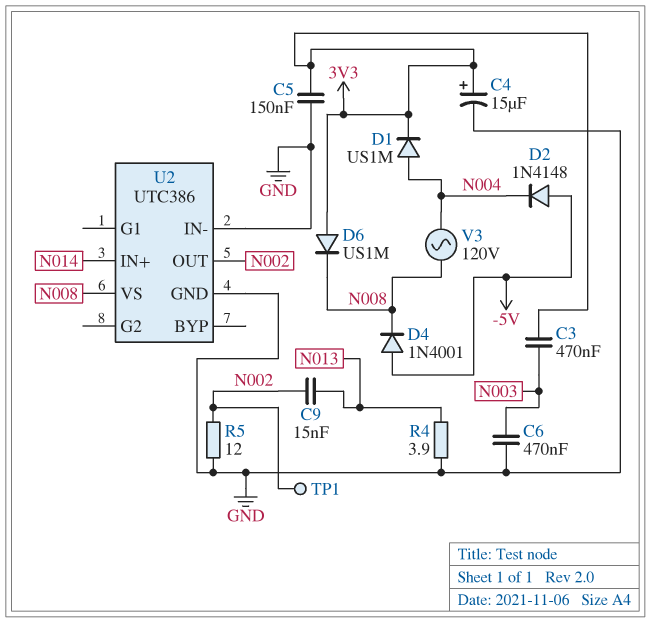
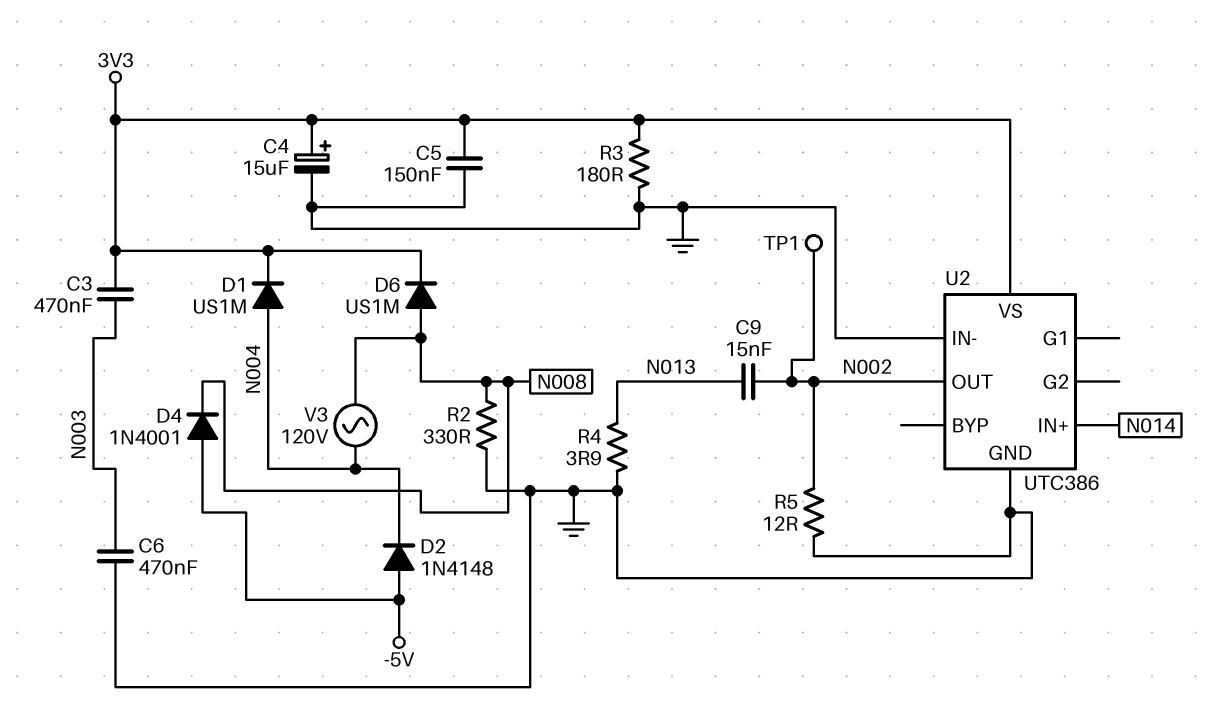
D6: diode US1M (A 3V3, K N008) -> diode US1M (A N008, K 3V3)
R2: none -> 330 (GND, N008)
R3: none -> 180 (3V3, GND)
U2 pin VS: N008 -> 3V3

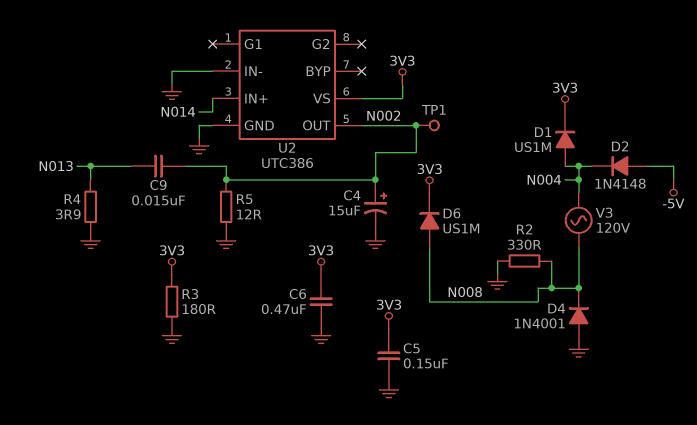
C3: 470nF (3V3, N003) -> none
C4: 15uF (plus 3V3, minus GND) -> 15uF (plus N002, minus GND)
C6: 470nF (GND, N003) -> 470nF (3V3, GND)
D4: diode 1N4001 (A -5V, K N008) -> diode 1N4001 (A GND, K N008)

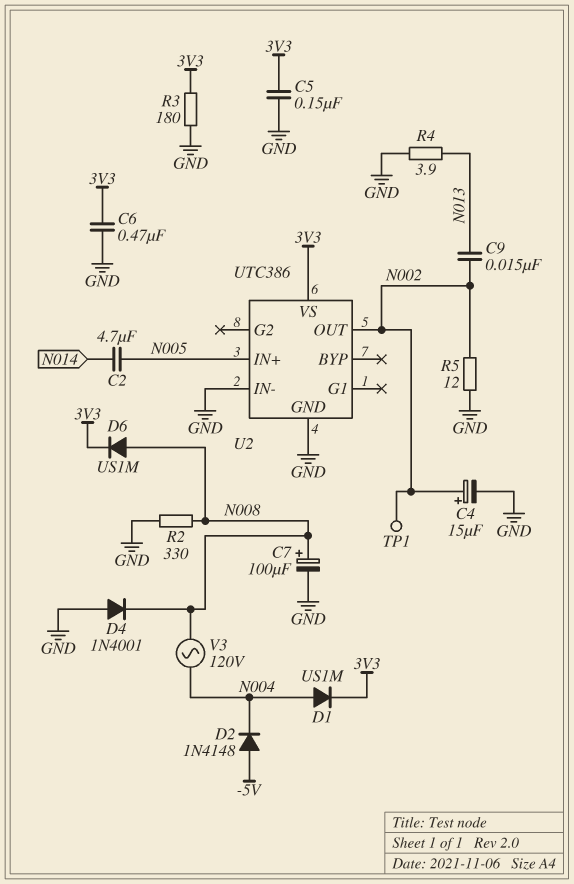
C2: none -> 4.7uF (N005, N014)
C7: none -> 100uF (plus N008, minus GND)
U2 pin IN+: N014 -> N005

